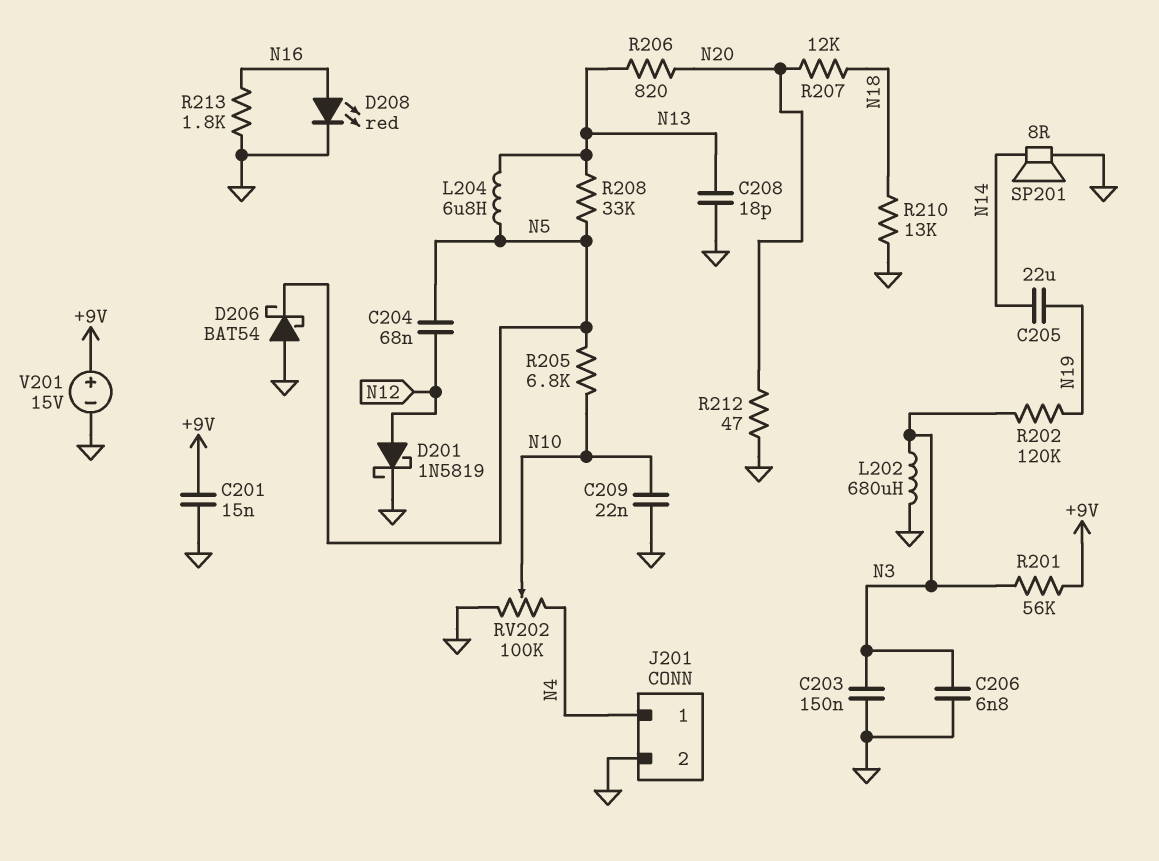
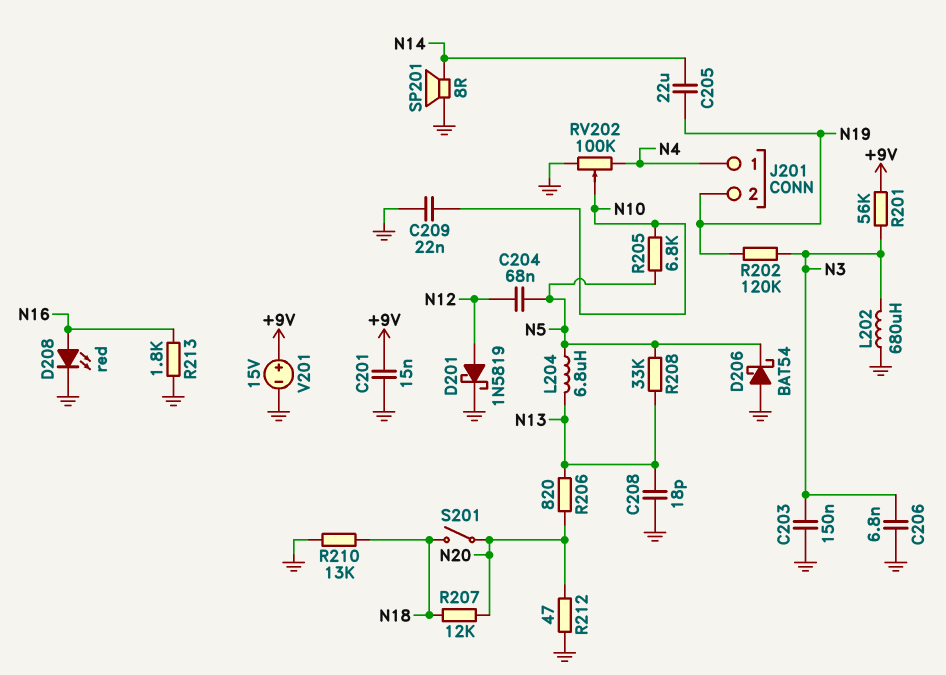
J201 pin 2: GND -> N19
S201: none -> switch (N18, N20)

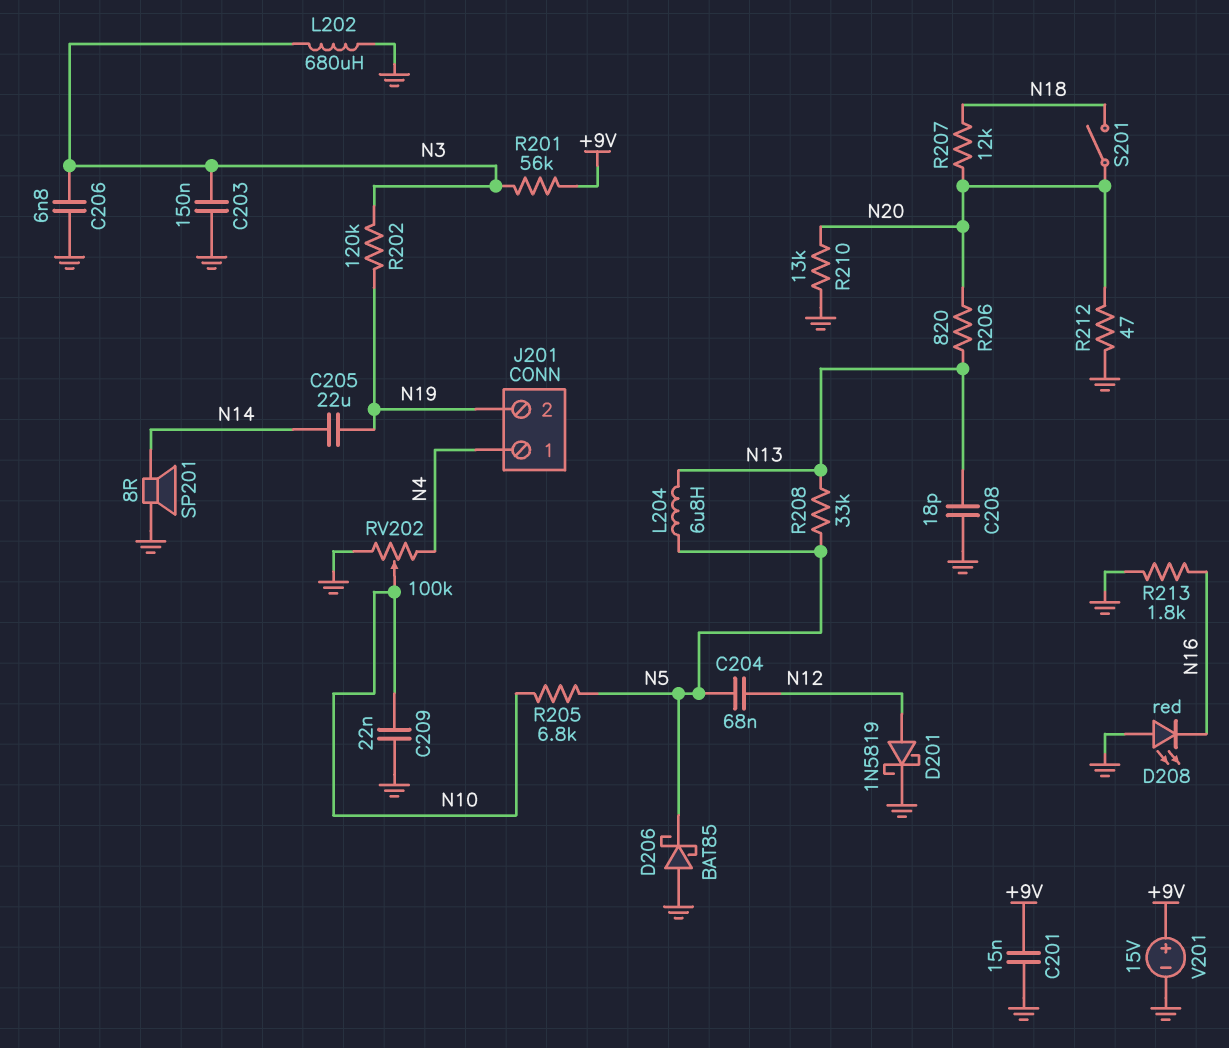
D206: schottky BAT54 (A GND, K N5) -> schottky BAT85 (A GND, K N5)
D208: LED red (A N16, K GND) -> LED red (A GND, K N16)
R210: 13k (GND, N18) -> 13k (GND, N20)

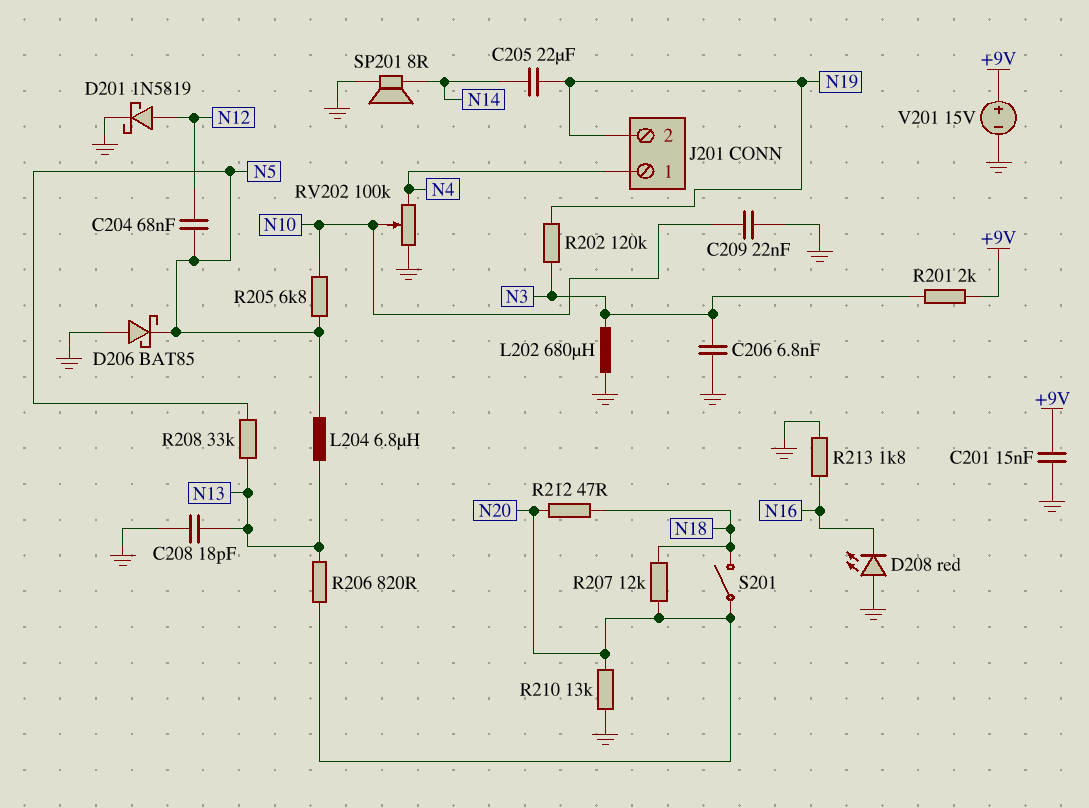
C203: 150nF (GND, N3) -> none
R201: 56k (+9V, N3) -> 2k (+9V, N3)
R212: 47 (GND, N20) -> 47 (N18, N20)

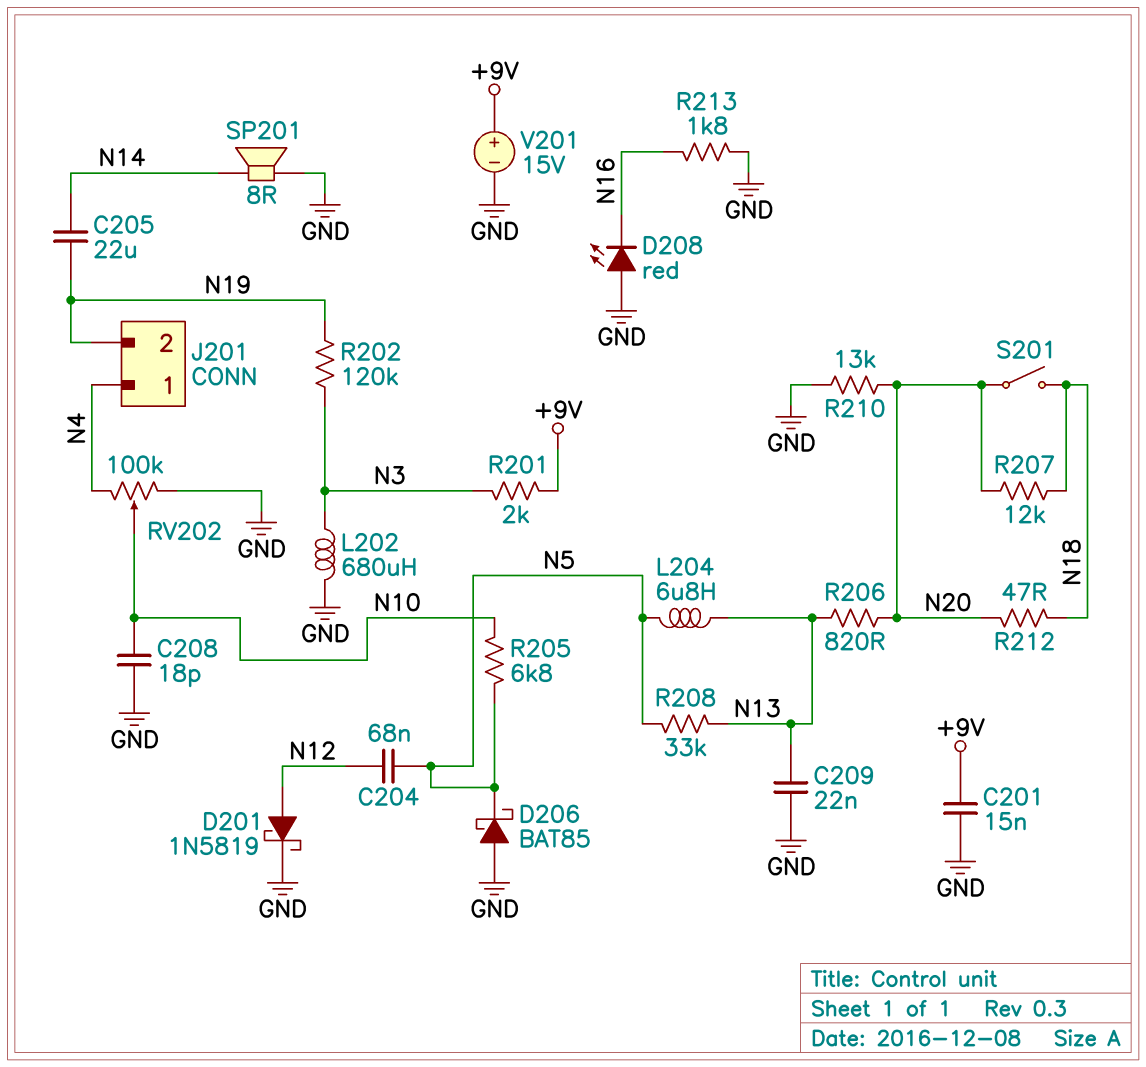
C206: 6.8nF (GND, N3) -> none
C208: 18pF (GND, N13) -> 18pF (GND, N10)
C209: 22nF (GND, N10) -> 22nF (GND, N13)

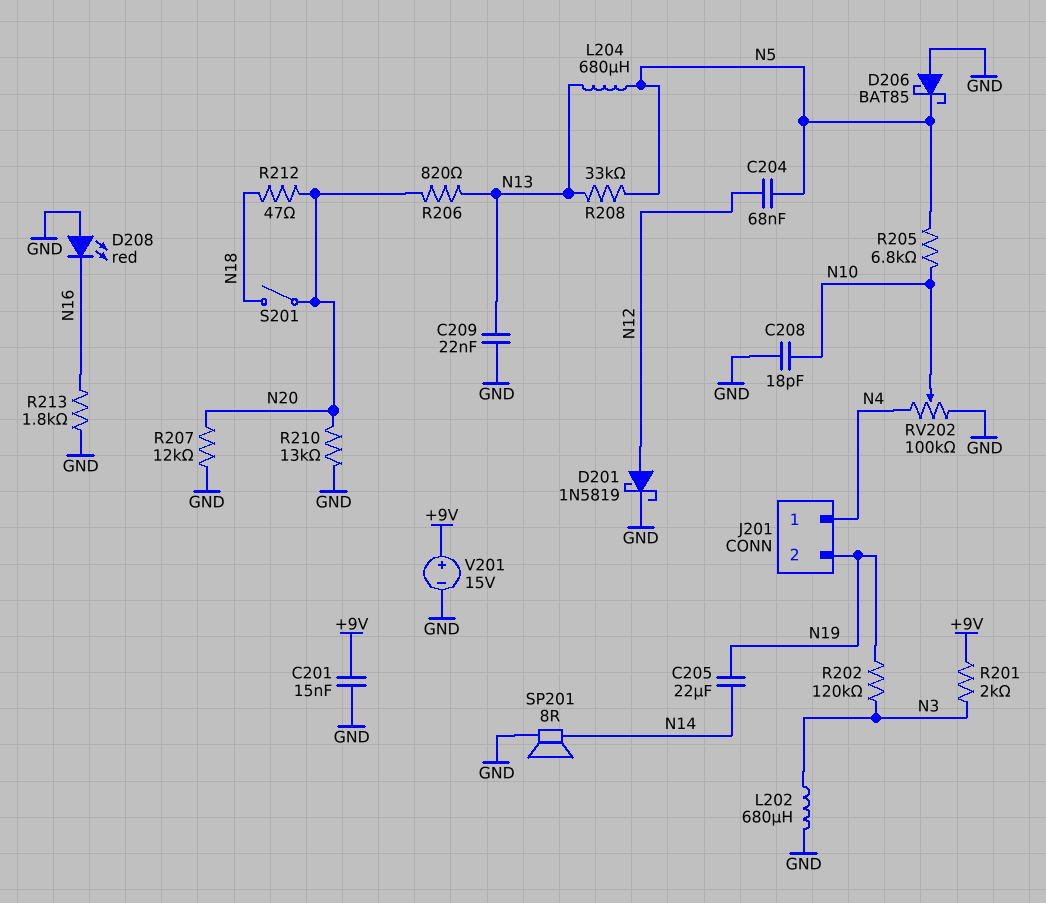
L204: 6.8uH (N5, N13) -> 680uH (N5, N13)
R207: 12k (N18, N20) -> 12k (GND, N20)

